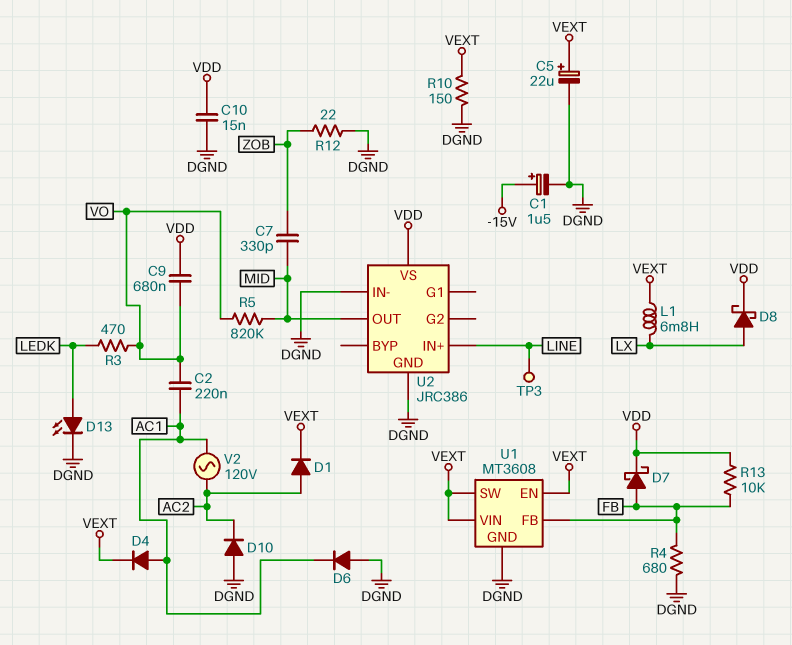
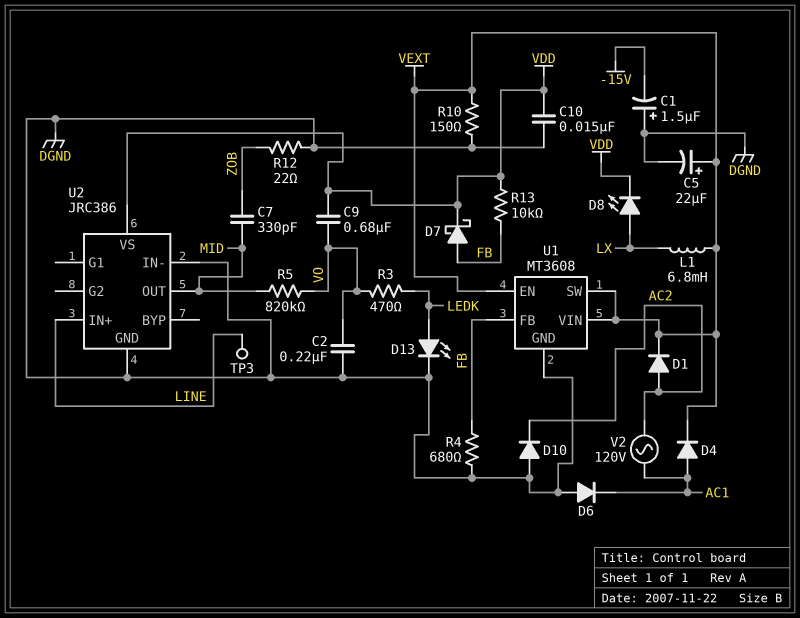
C1: 1.5uF (plus -15V, minus DGND) -> 1.5uF (plus DGND, minus -15V)
C2: 220nF (AC1, VO) -> 220nF (DGND, VO)
D8: schottky (A LX, K VDD) -> LED (A LX, K VDD)

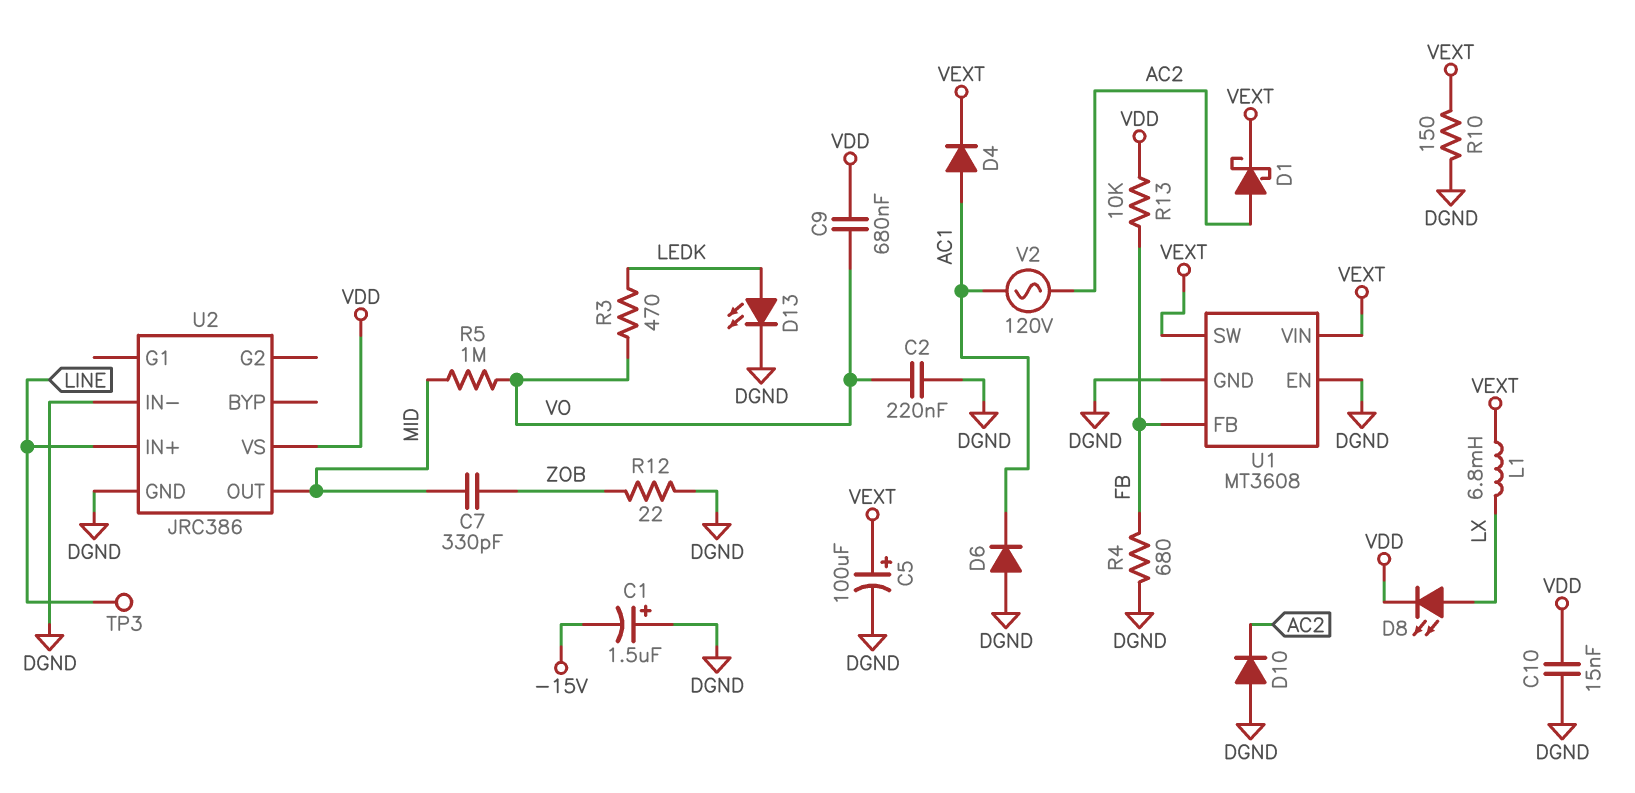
C5: 22uF (plus VEXT, minus DGND) -> 100uF (plus VEXT, minus DGND)
D1: diode (A AC2, K VEXT) -> schottky (A AC2, K VEXT)
D7: schottky (A FB, K VDD) -> none
R5: 820k (MID, VO) -> 1M (MID, VO)
U1 pin EN: VEXT -> DGND

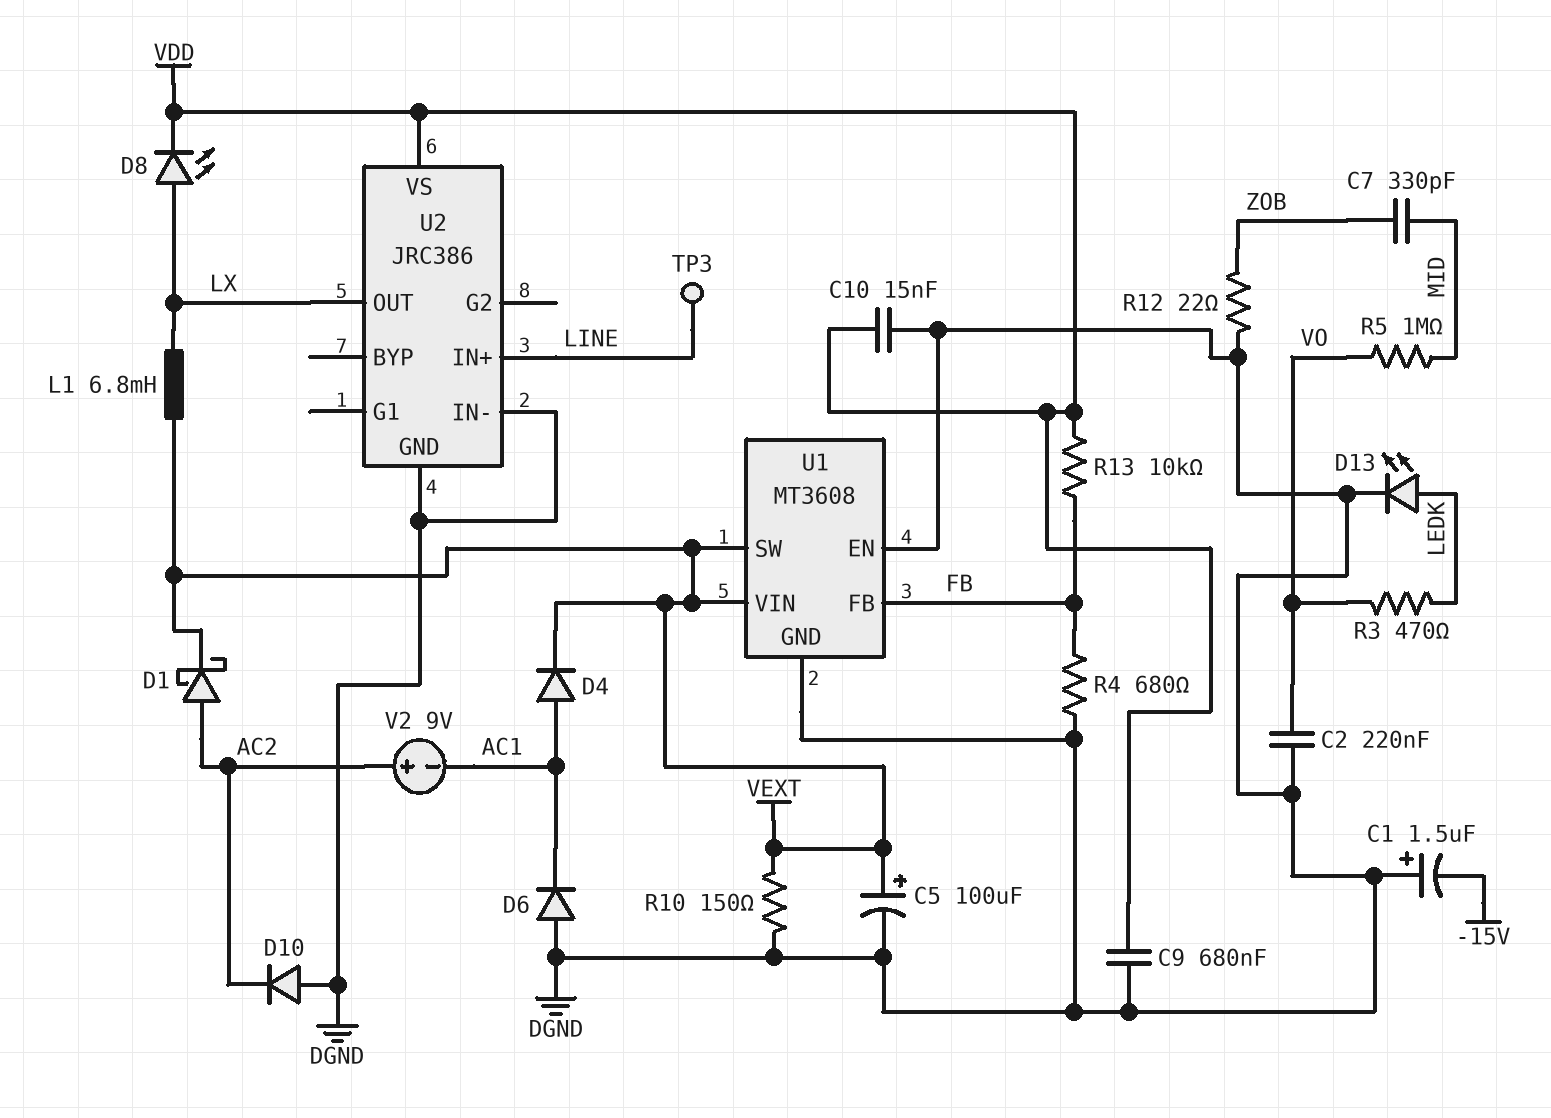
C9: 680nF (VDD, VO) -> 680nF (DGND, VDD)
U2 pin OUT: MID -> LX
V2: AC 120V (AC1, AC2) -> 9V (plus AC2, minus AC1)

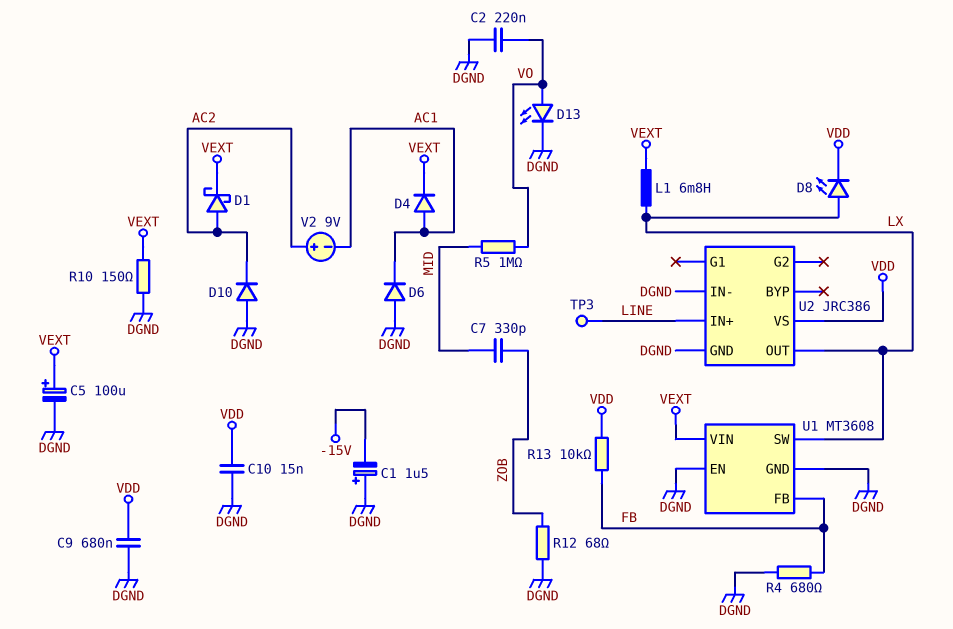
D13: LED (A LEDK, K DGND) -> LED (A VO, K DGND)
R3: 470 (LEDK, VO) -> none
R12: 22 (DGND, ZOB) -> 68 (DGND, ZOB)
U1 pin SW: VEXT -> LX

